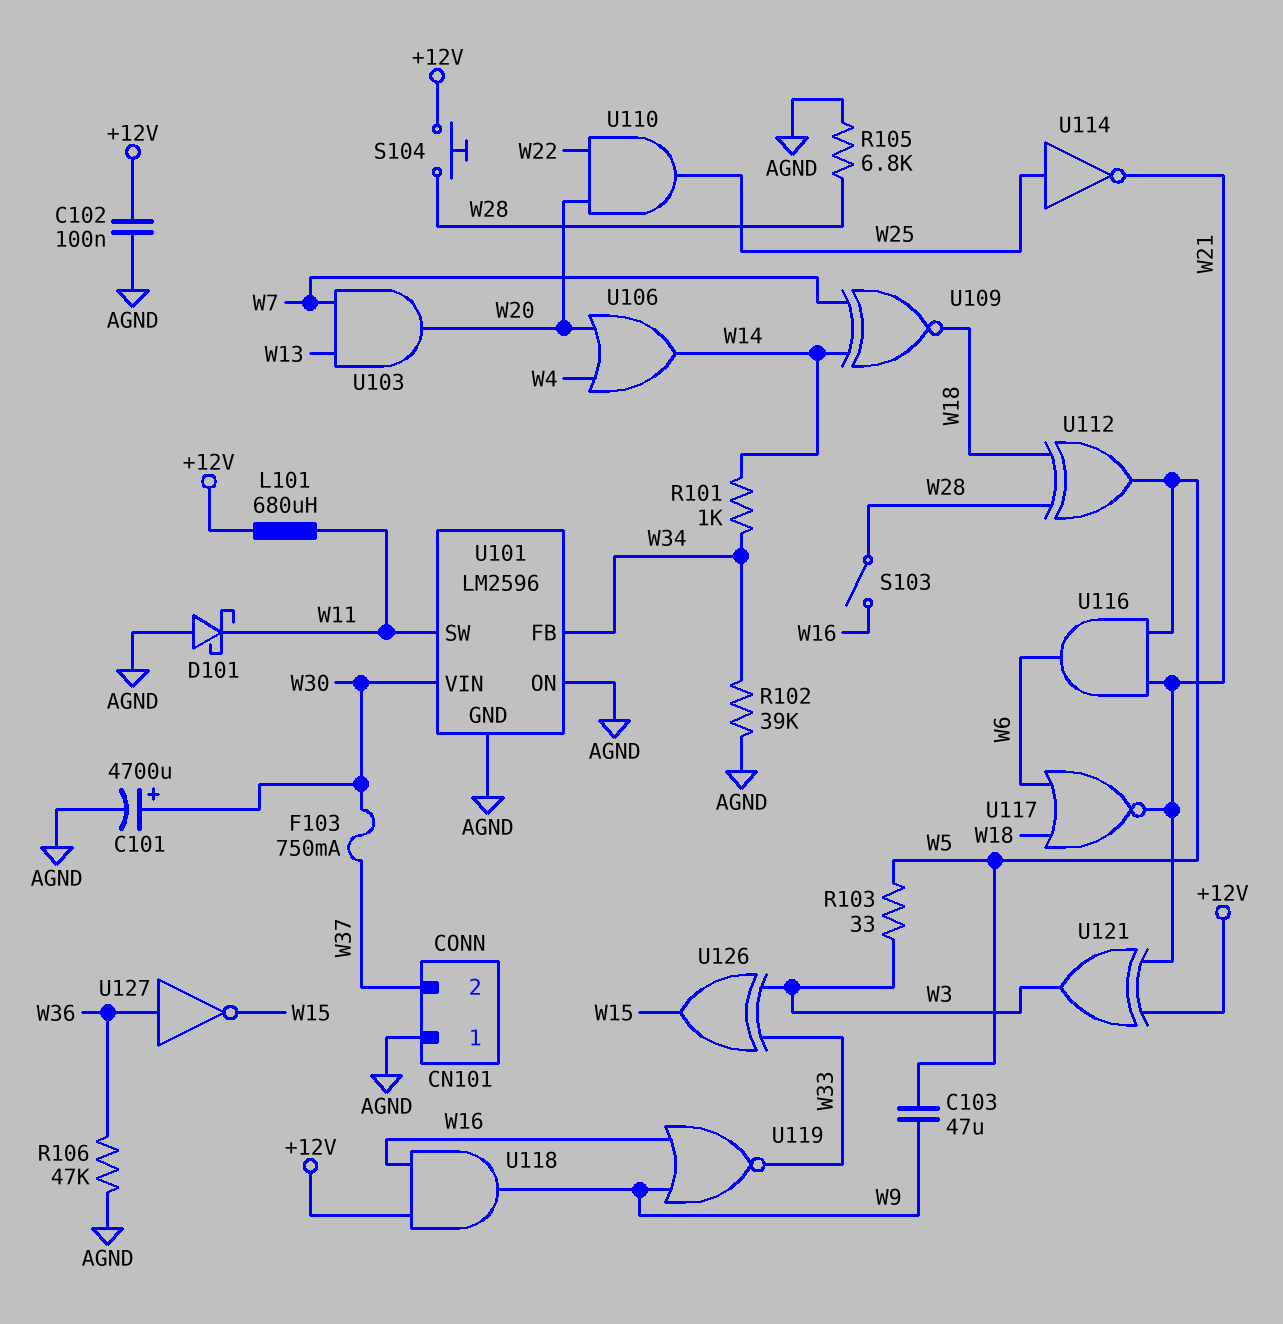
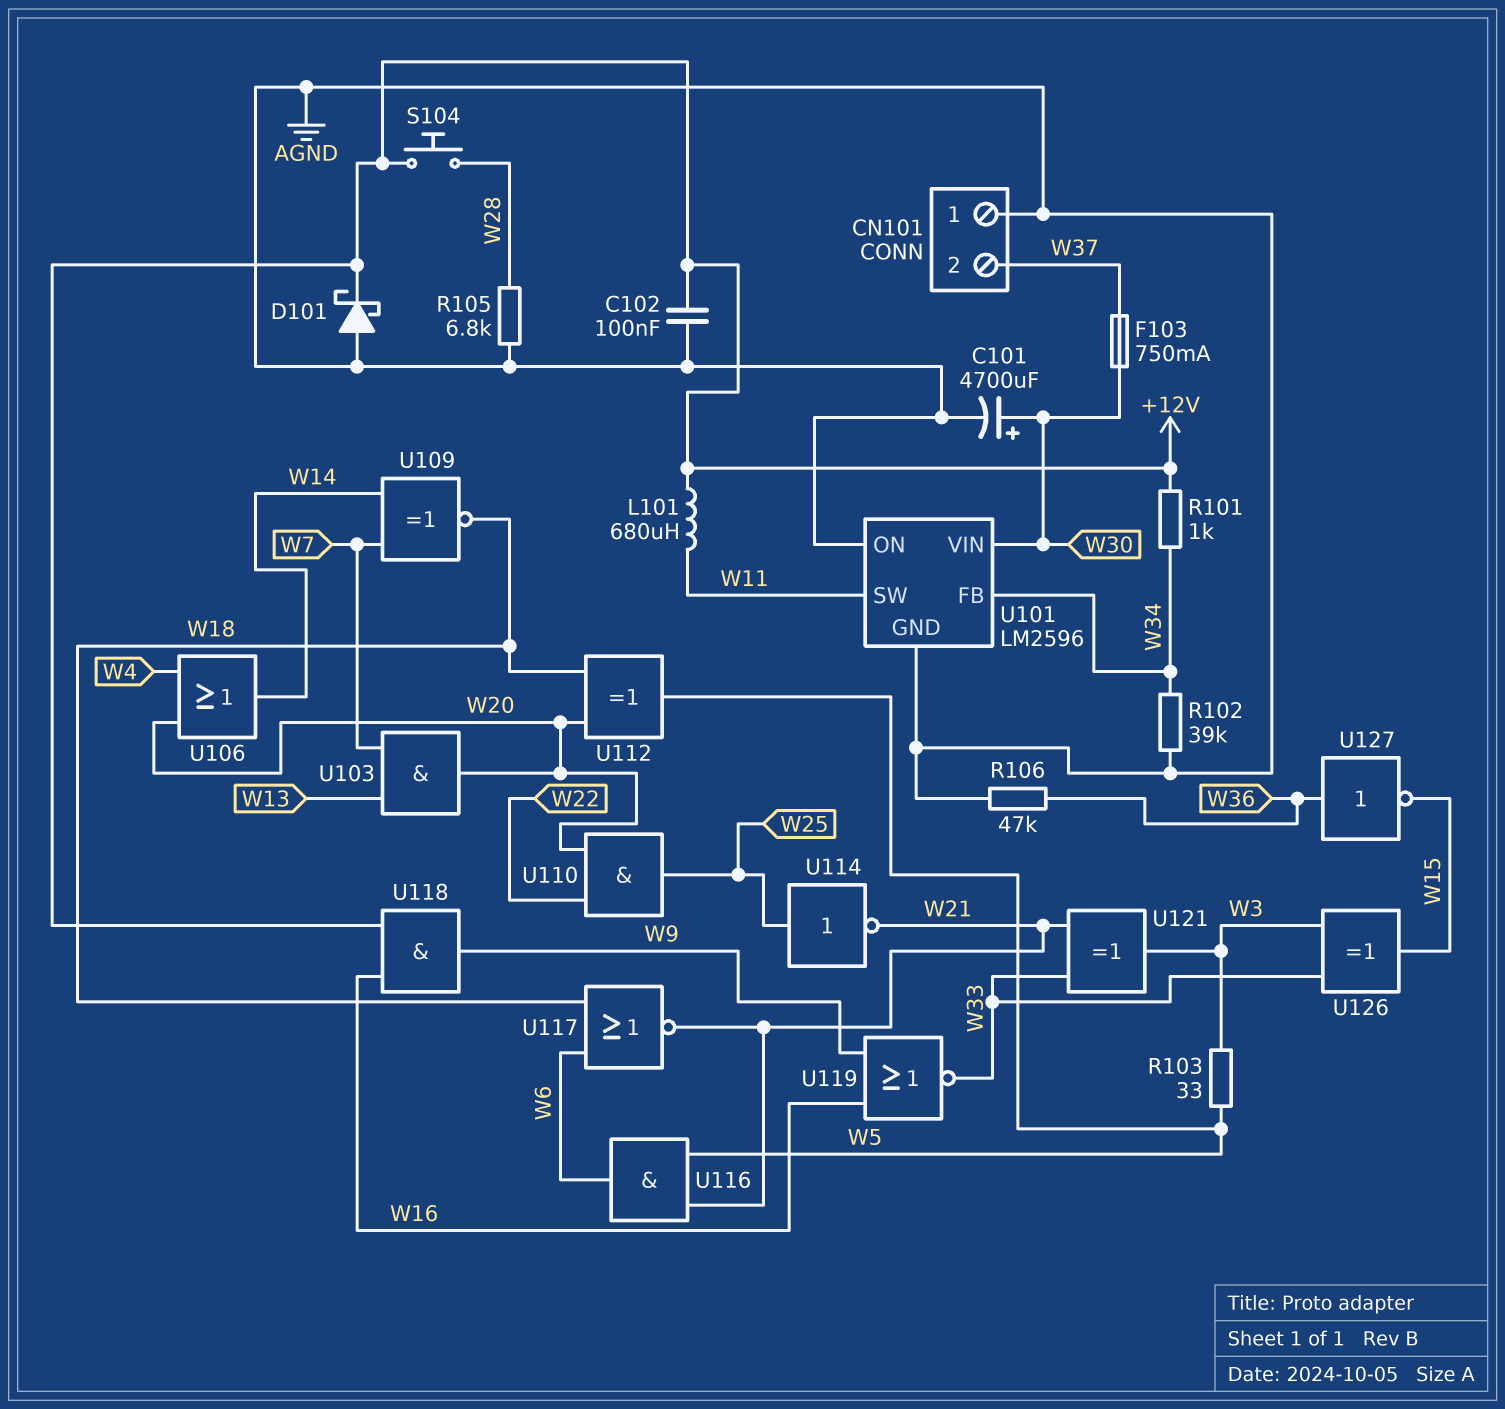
C103: 47uF (W5, W9) -> none
D101: schottky (A AGND, K W11) -> schottky (A AGND, K +12V)
R101: 1k (W14, W34) -> 1k (+12V, W34)
S103: switch (W16, W28) -> none
U112: XOR (in W18, in W28, out W5) -> XOR (in W18, in W20, out W5)
U121: XOR (in +12V, in W21, out W3) -> XOR (in W21, in W33, out W3)

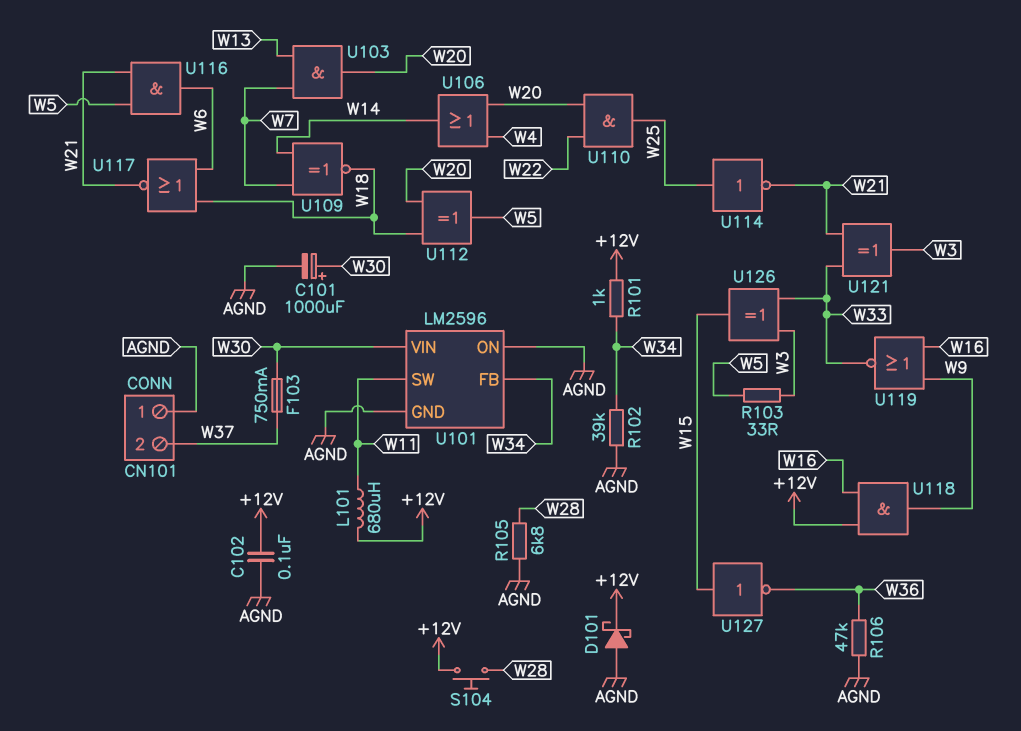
C101: 4700uF (plus W30, minus AGND) -> 1000uF (plus W30, minus AGND)
U127: NOT (in W36, out W15) -> NOT (in W15, out W36)

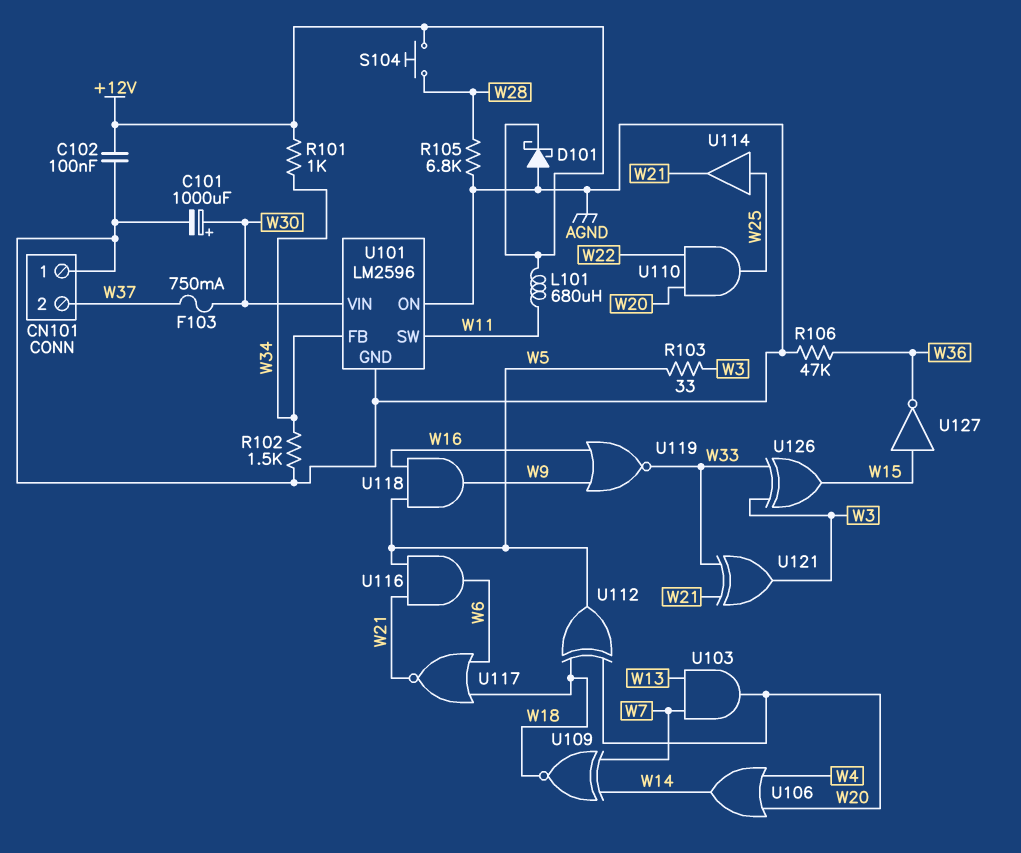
R102: 39k (AGND, W34) -> 1.5k (AGND, W34)
U114: NOT (in W25, out W21) -> buffer (in W25, out W21)
U118: AND (in +12V, in W16, out W9) -> AND (in W5, in W16, out W9)

